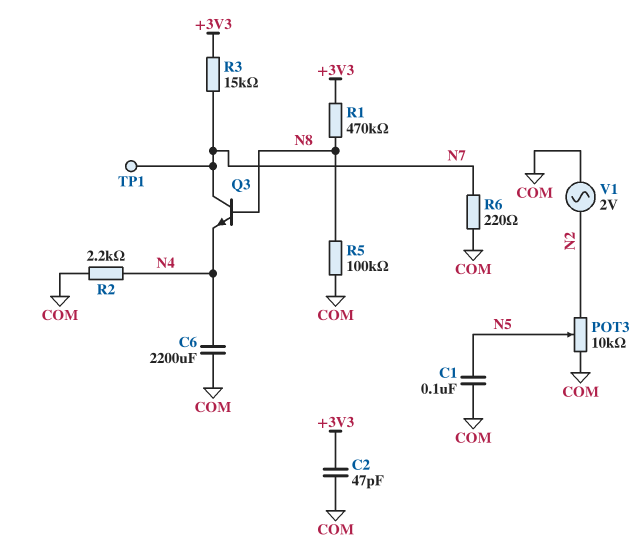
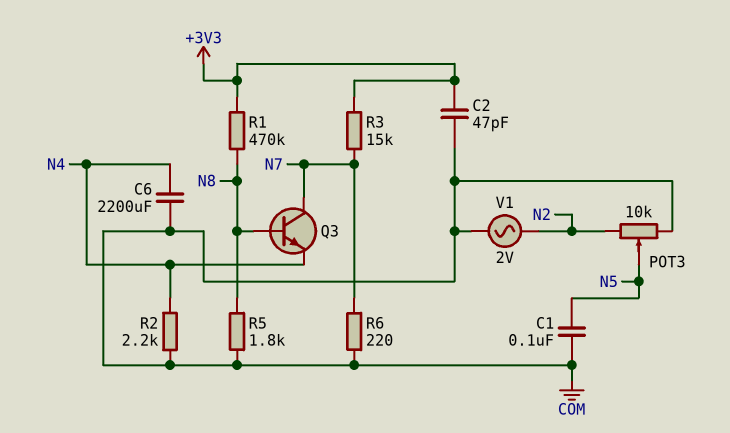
R5: 100k (COM, N8) -> 1.8k (COM, N8)
TP1: test point (N7) -> none

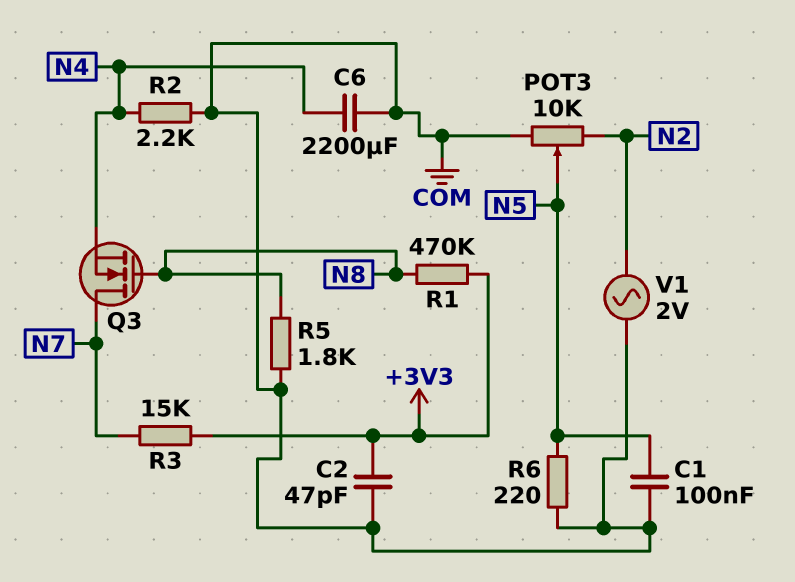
Q3: NPN (B N8, C N7, E N4) -> NMOS (G N8, D N7, S N4)
R6: 220 (COM, N7) -> 220 (COM, N5)

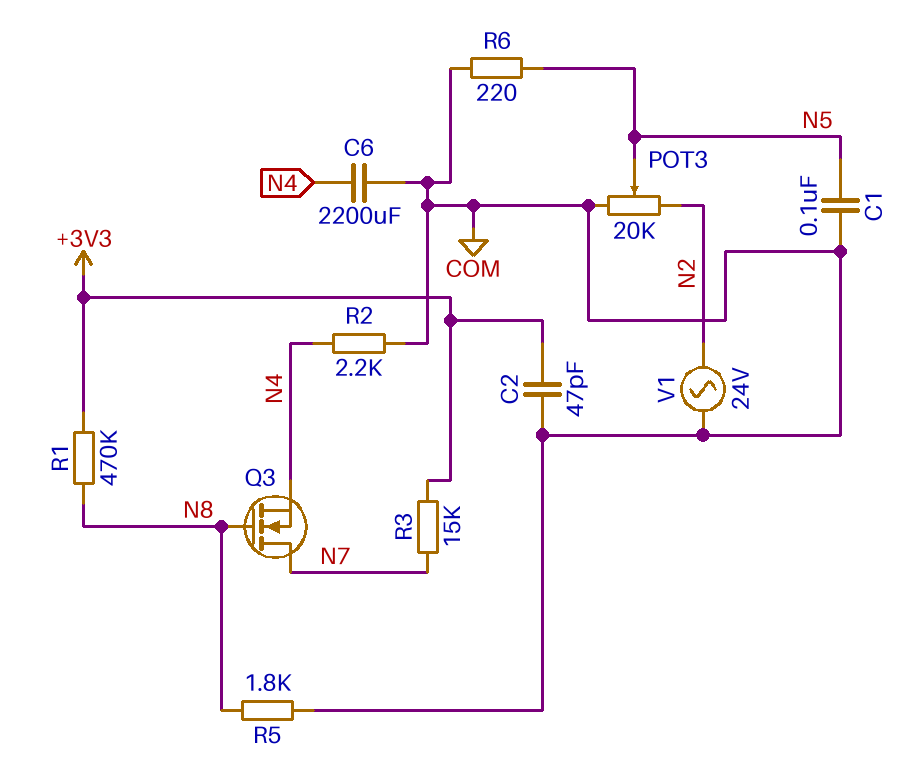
POT3: 10k (COM, N2, wiper N5) -> 20k (COM, N2, wiper N5)
V1: AC 2V (COM, N2) -> AC 24V (COM, N2)

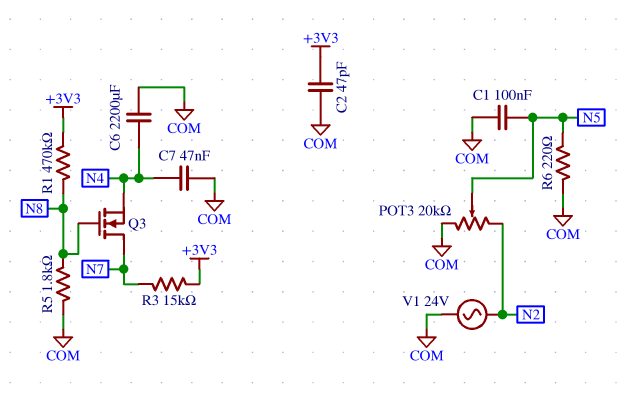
C7: none -> 47nF (COM, N4)
R2: 2.2k (COM, N4) -> none

